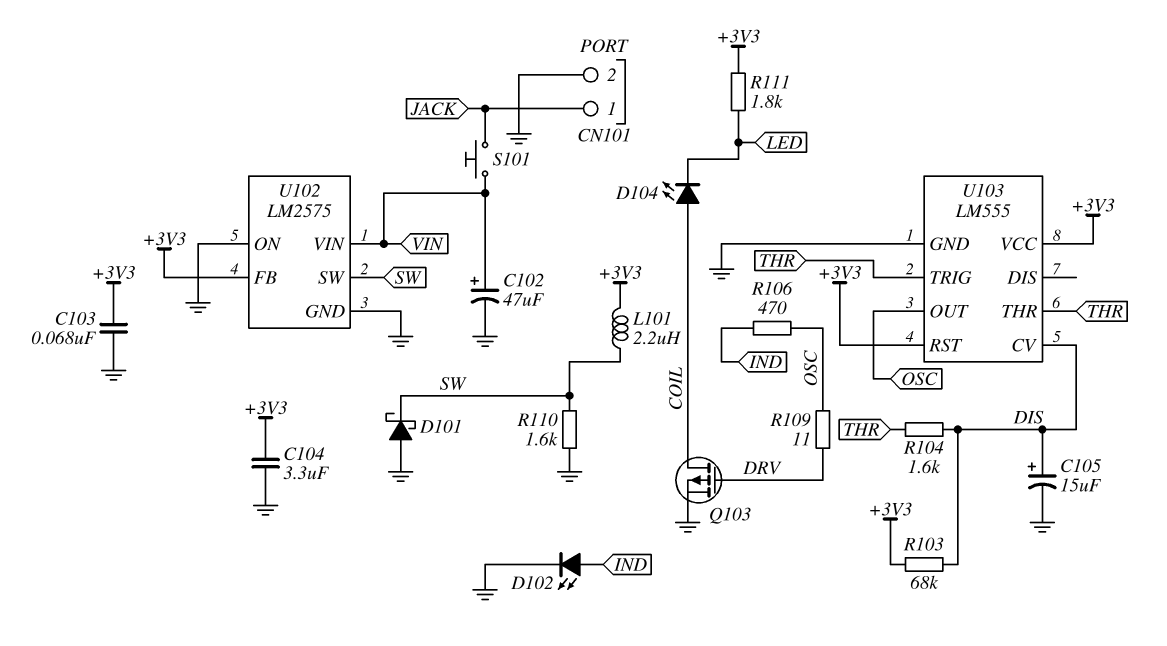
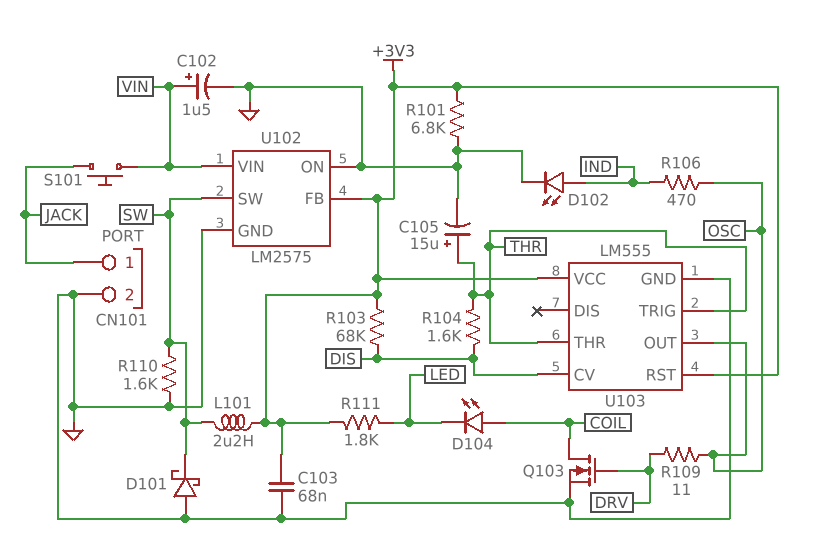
C102: 47uF (plus VIN, minus GND) -> 1.5uF (plus VIN, minus GND)
C104: 3.3uF (+3V3, GND) -> none
C105: 15uF (plus DIS, minus GND) -> 15uF (plus THR, minus GND)
Q103: PMOS (G DRV, D COIL, S GND) -> NMOS (G DRV, D COIL, S GND)
R101: none -> 6.8k (+3V3, GND)

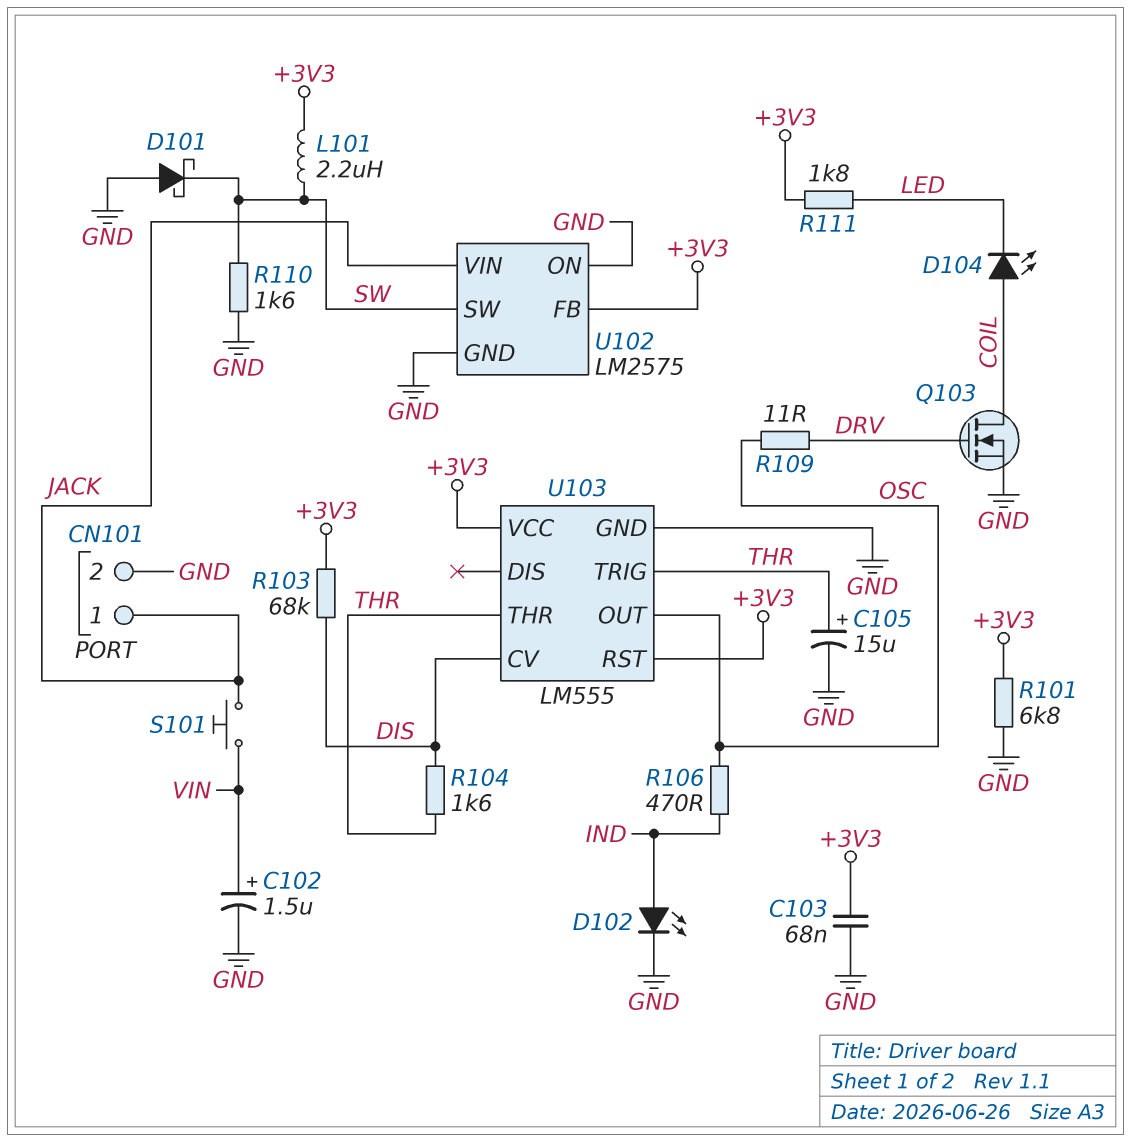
U102 pin VIN: VIN -> JACK

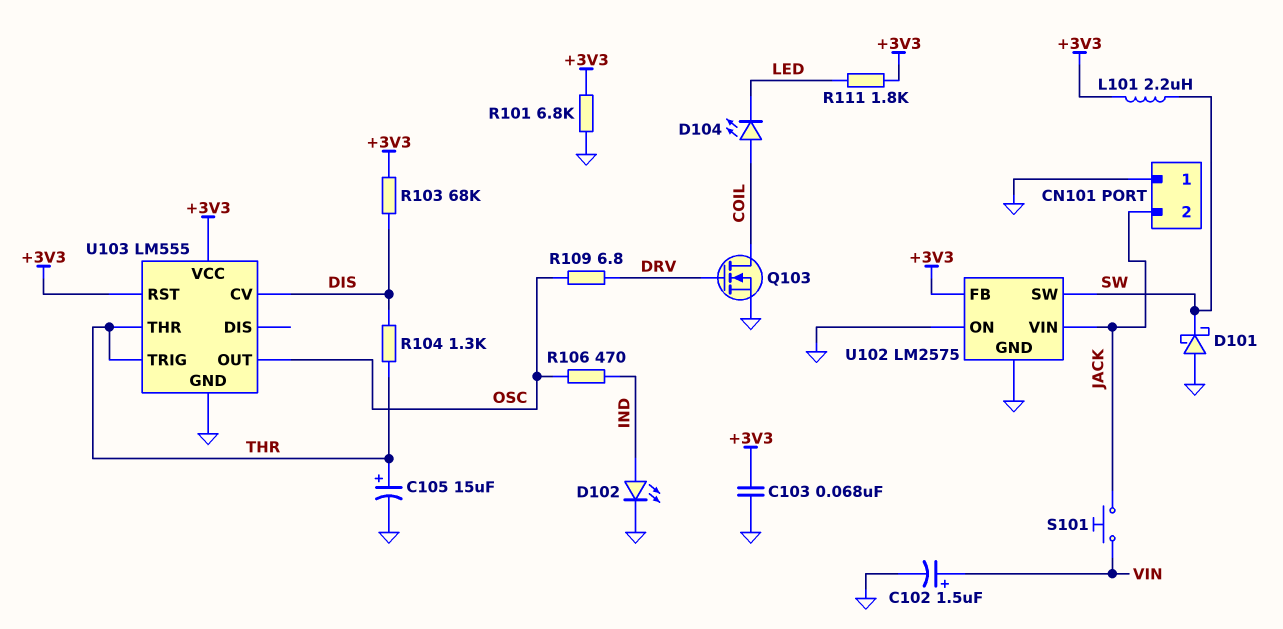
CN101 pin 1: JACK -> GND
CN101 pin 2: GND -> JACK
R104: 1.6k (DIS, THR) -> 1.3k (DIS, THR)
R109: 11 (DRV, OSC) -> 6.8 (DRV, OSC)
R110: 1.6k (GND, SW) -> none

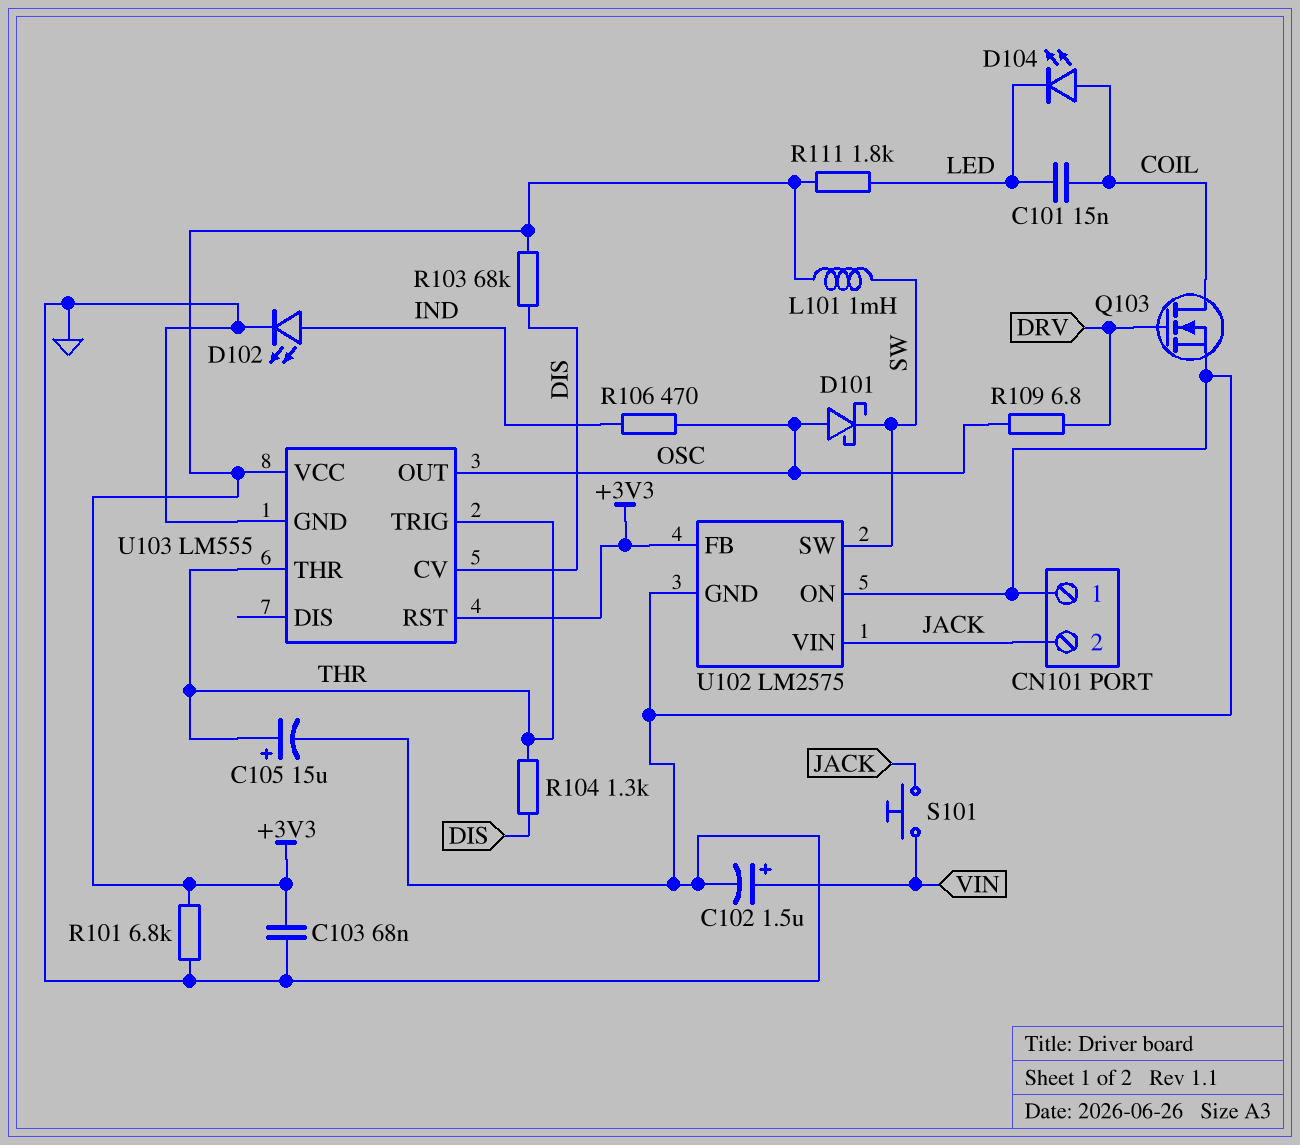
C101: none -> 15nF (COIL, LED)
D101: schottky (A GND, K SW) -> schottky (A OSC, K SW)
L101: 2.2uH (+3V3, SW) -> 1mH (+3V3, SW)

